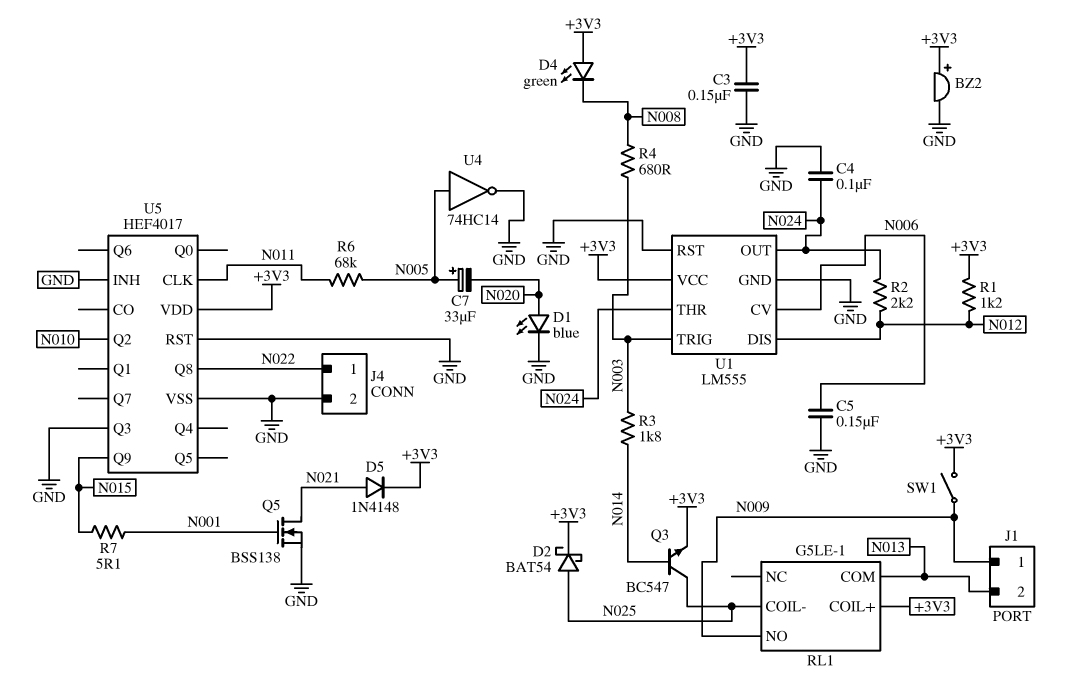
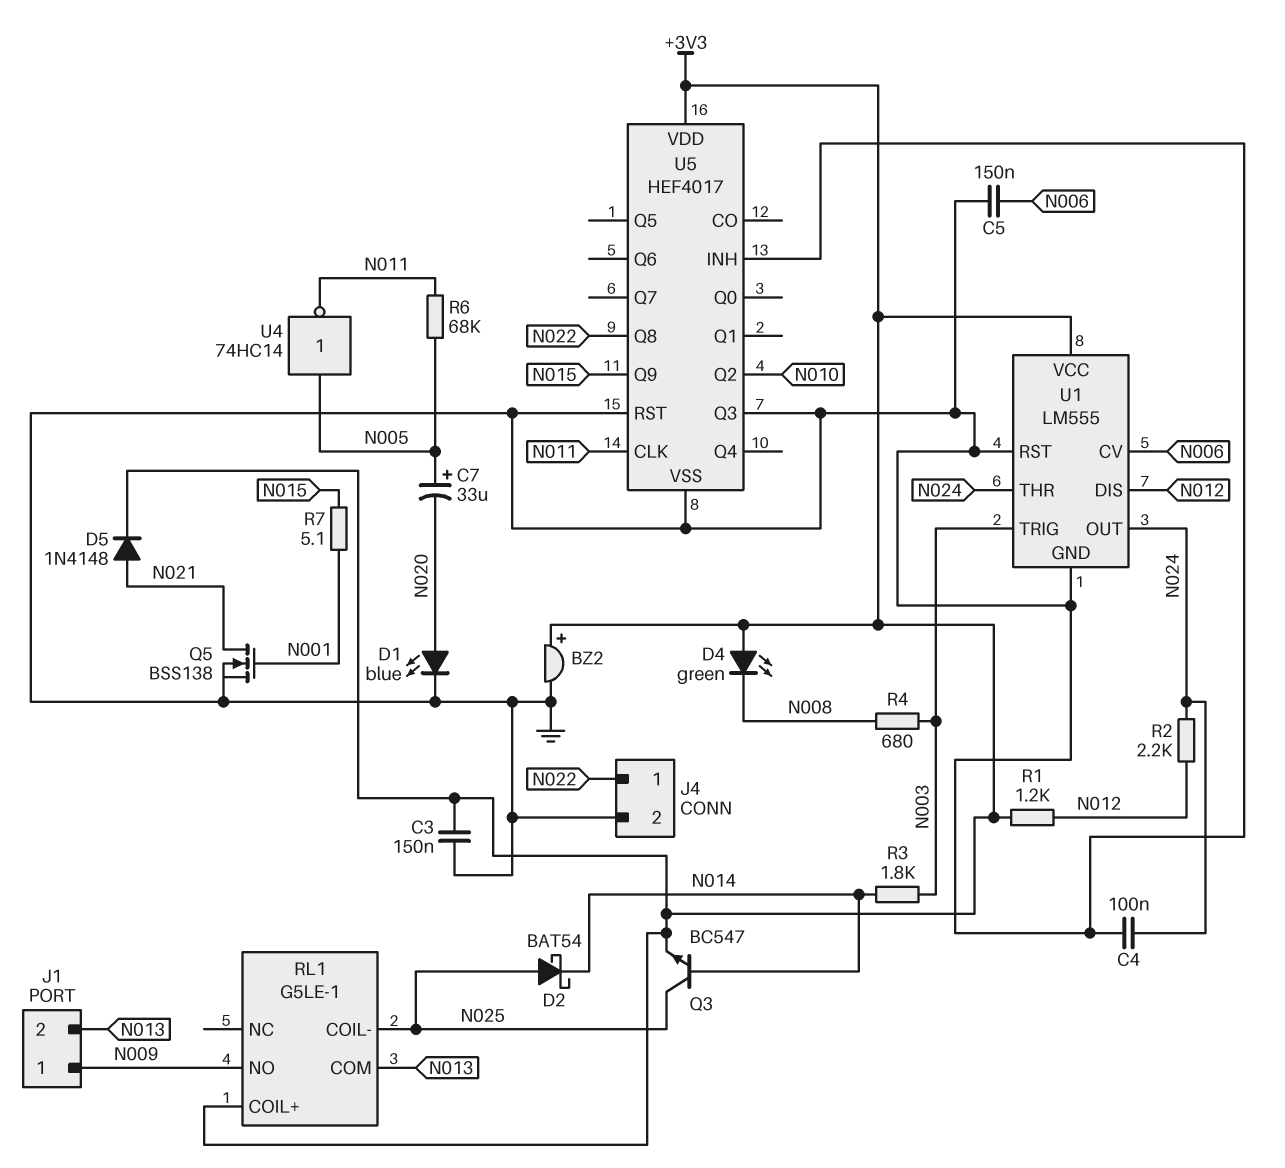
D2: schottky BAT54 (A N025, K +3V3) -> schottky BAT54 (A N025, K N014)
SW1: switch (+3V3, N009) -> none
U4: NOT 74HC14 (in N005, out GND) -> NOT 74HC14 (in N005, out N011)

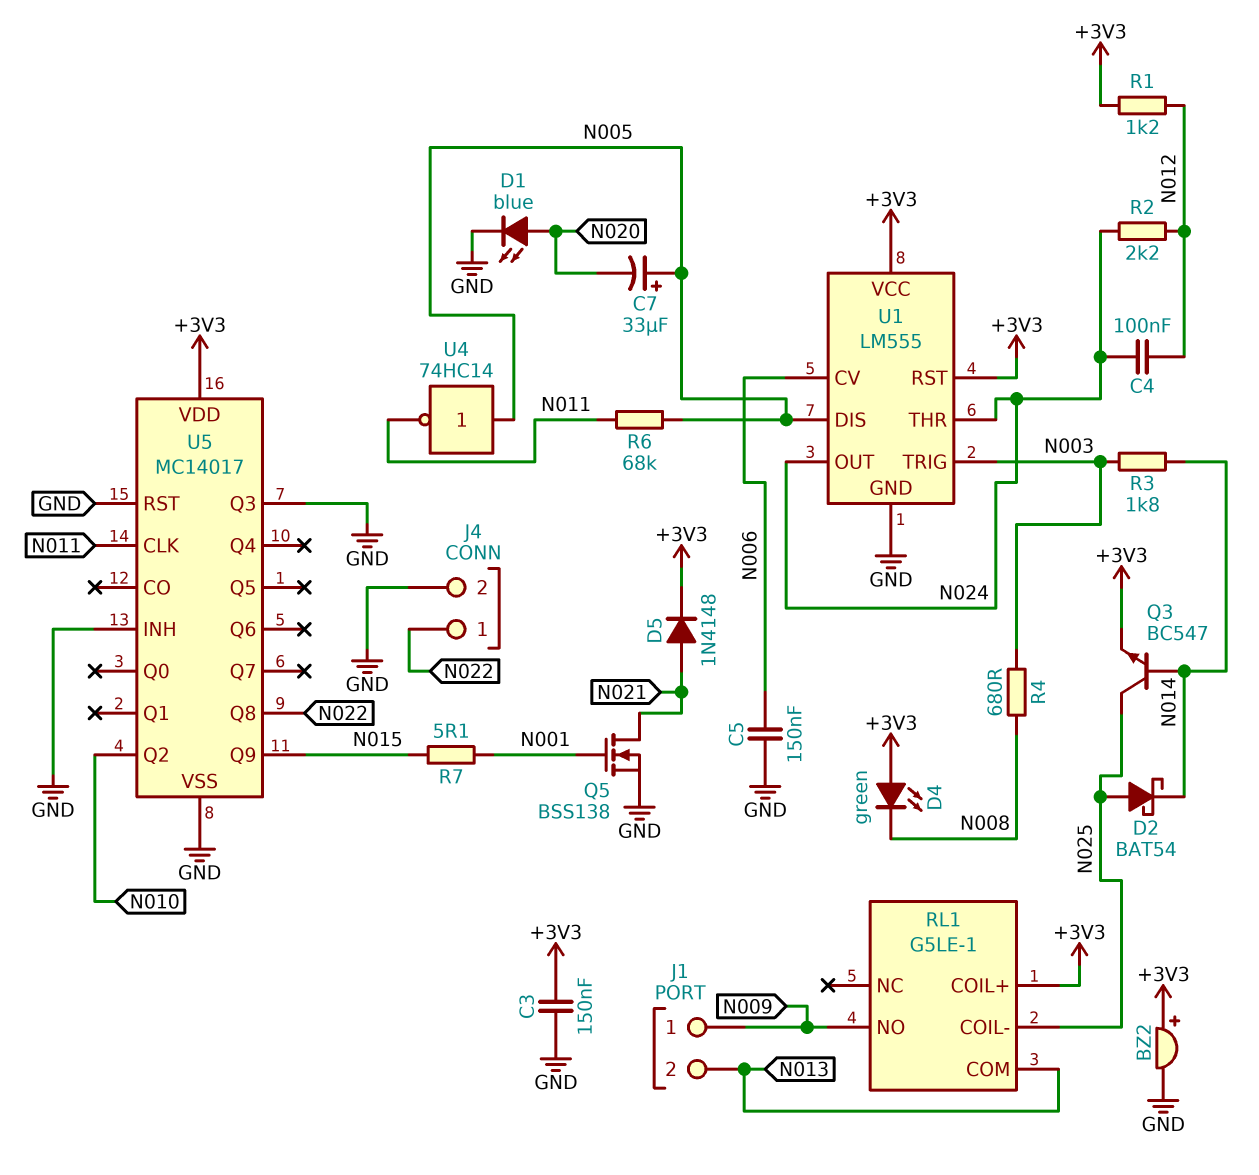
C4: 100nF (GND, N024) -> 100nF (N012, N024)
U1 pin DIS: N012 -> N005
U1 pin RST: GND -> +3V3
U5: HEF4017 -> MC14017

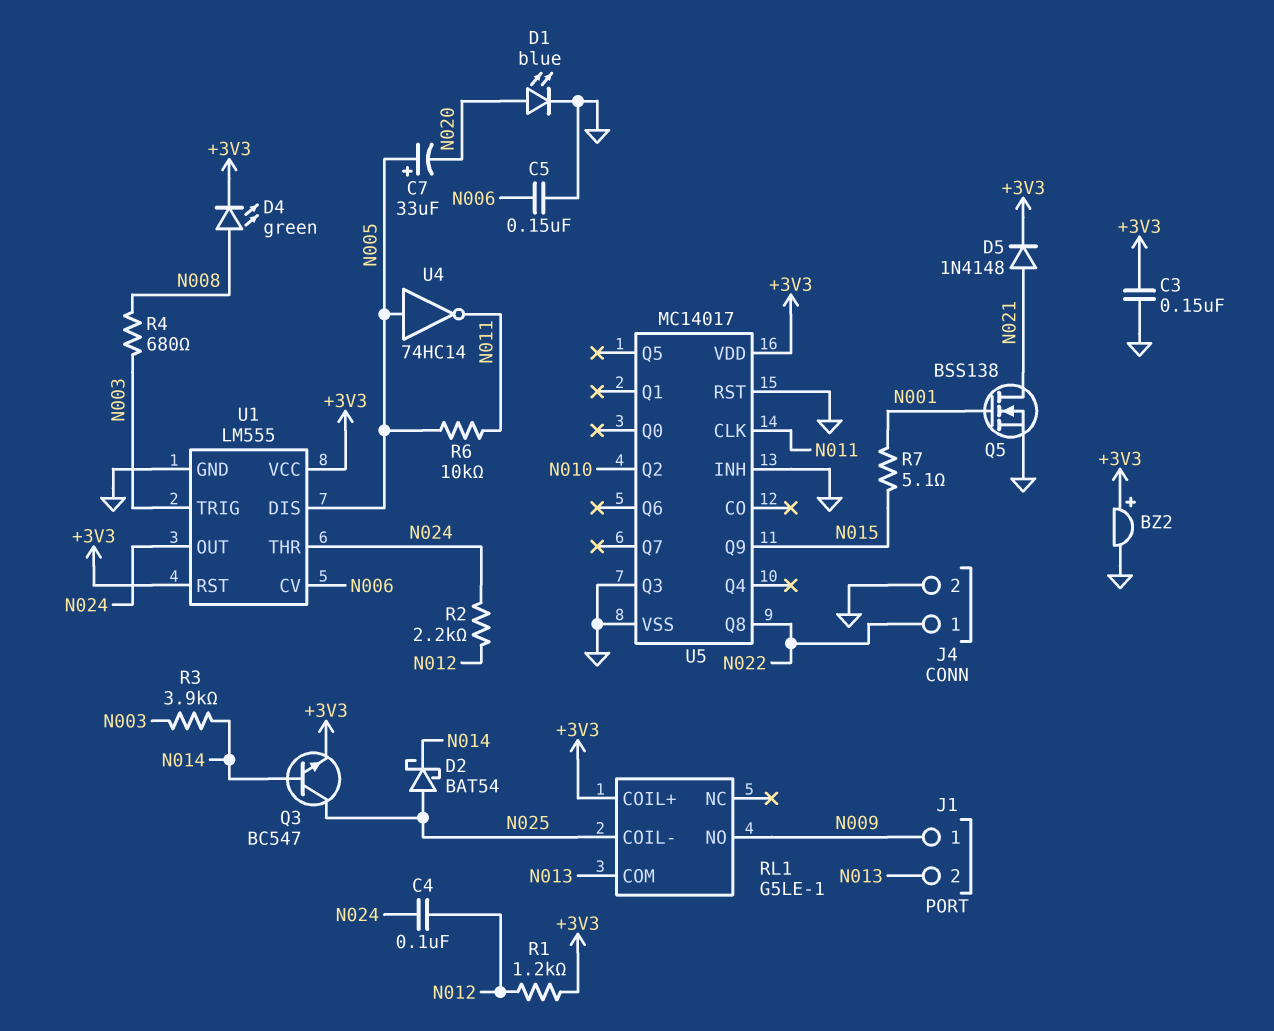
D4: LED green (A +3V3, K N008) -> LED green (A N008, K +3V3)
R3: 1.8k (N003, N014) -> 3.9k (N003, N014)
R6: 68k (N005, N011) -> 10k (N005, N011)

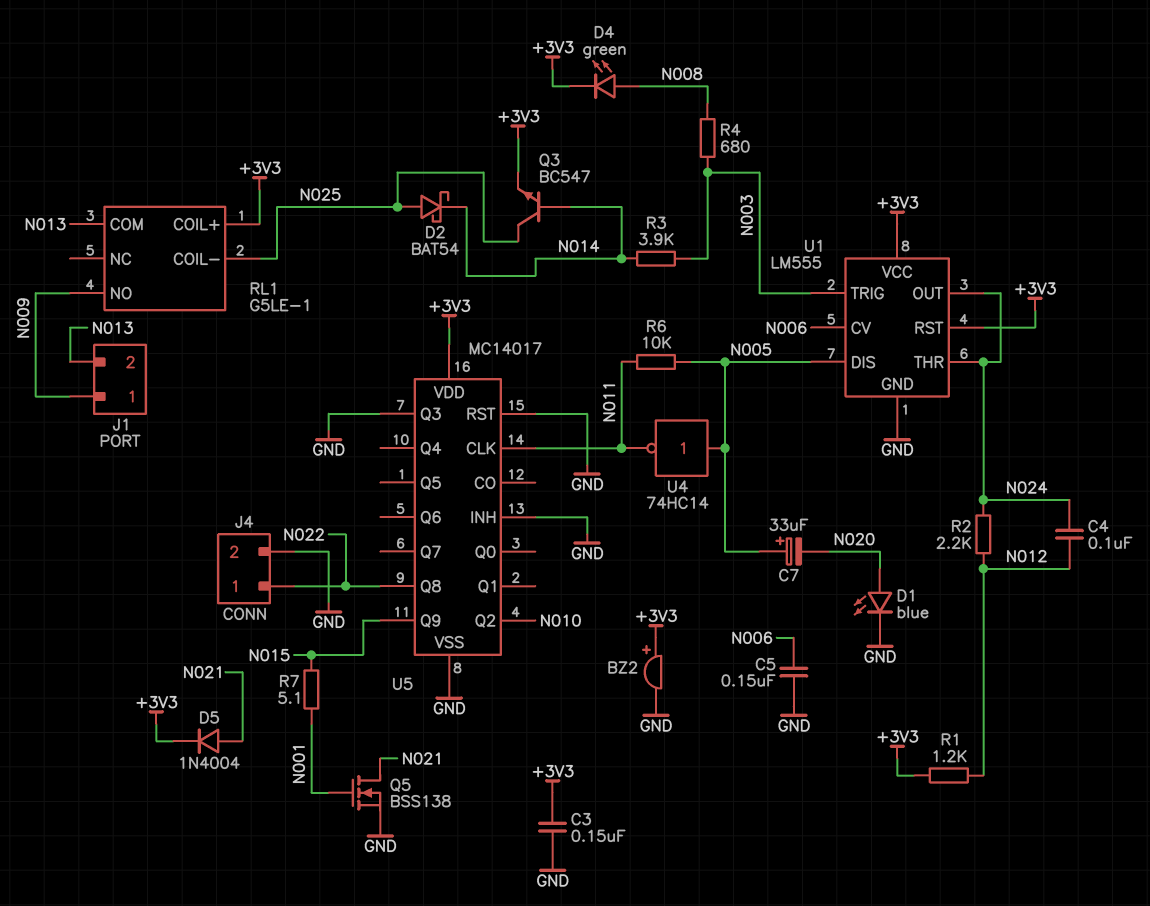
D5: diode 1N4148 (A N021, K +3V3) -> diode 1N4004 (A N021, K +3V3)

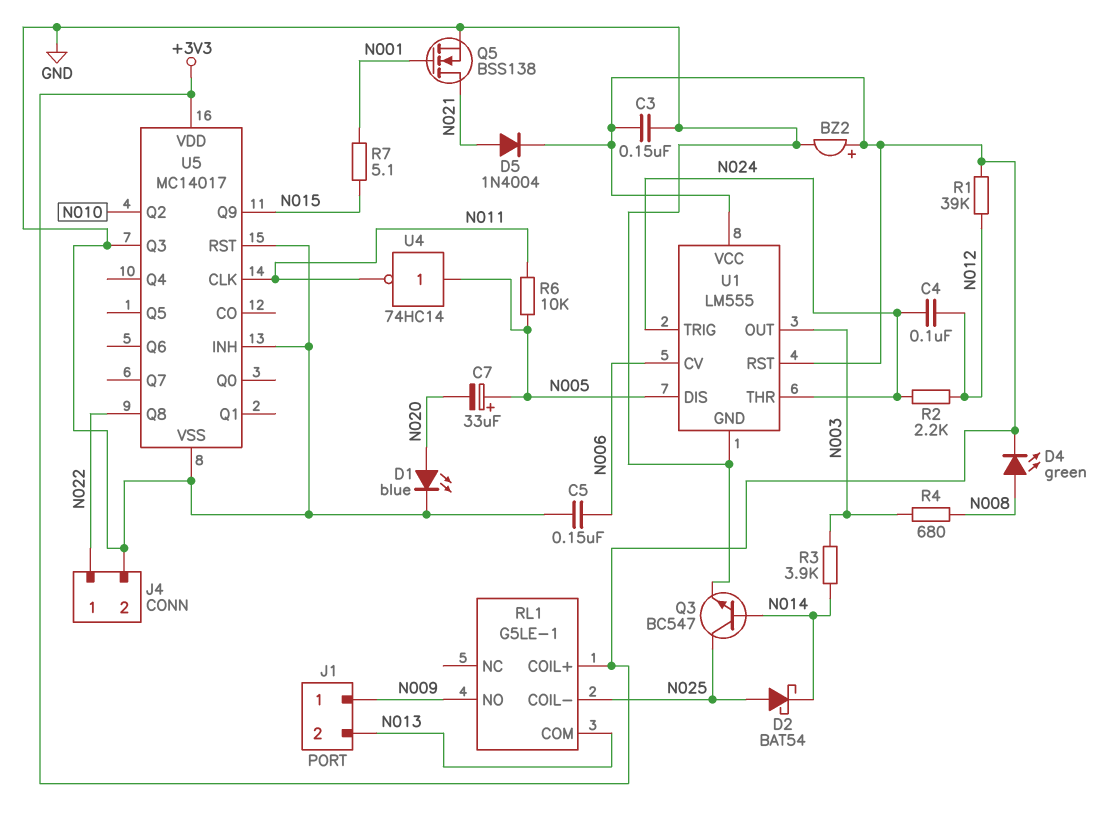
Q3: NPN BC547 (B N014, C N025, E +3V3) -> NPN BC547 (B N014, C N025, E GND)
R1: 1.2k (+3V3, N012) -> 39k (+3V3, N012)
U1 pin OUT: N024 -> N003
U1 pin TRIG: N003 -> N024

